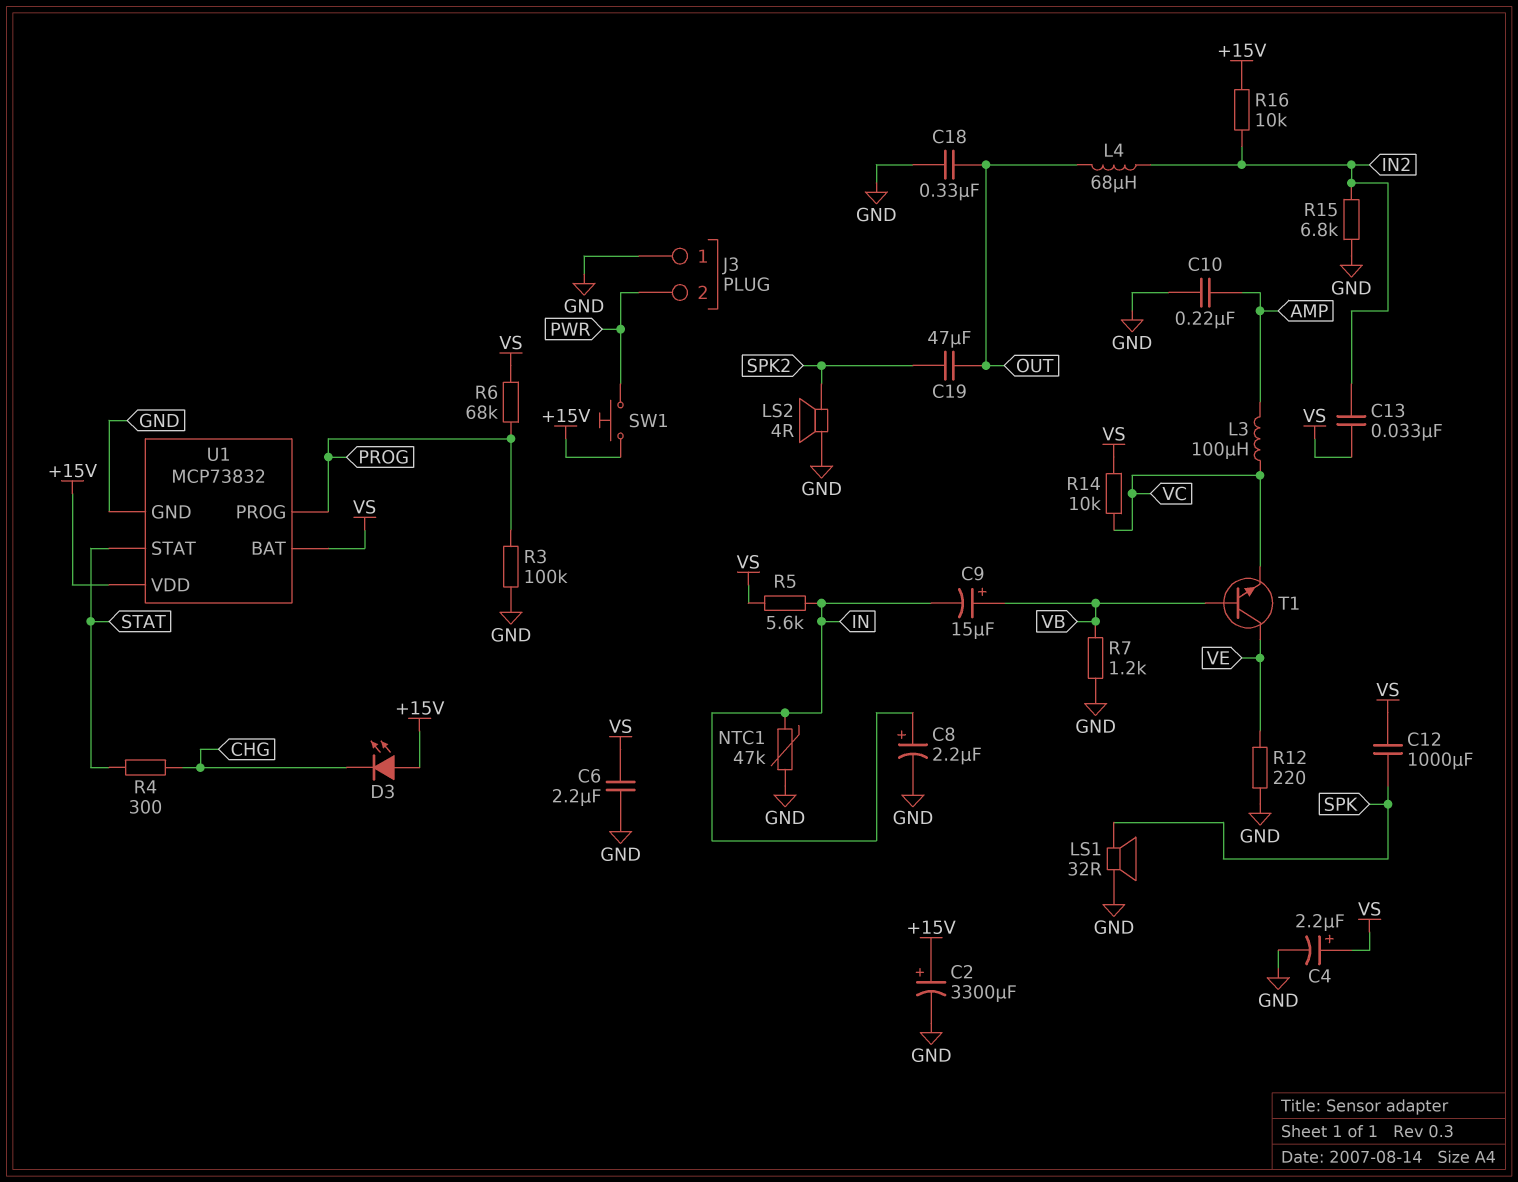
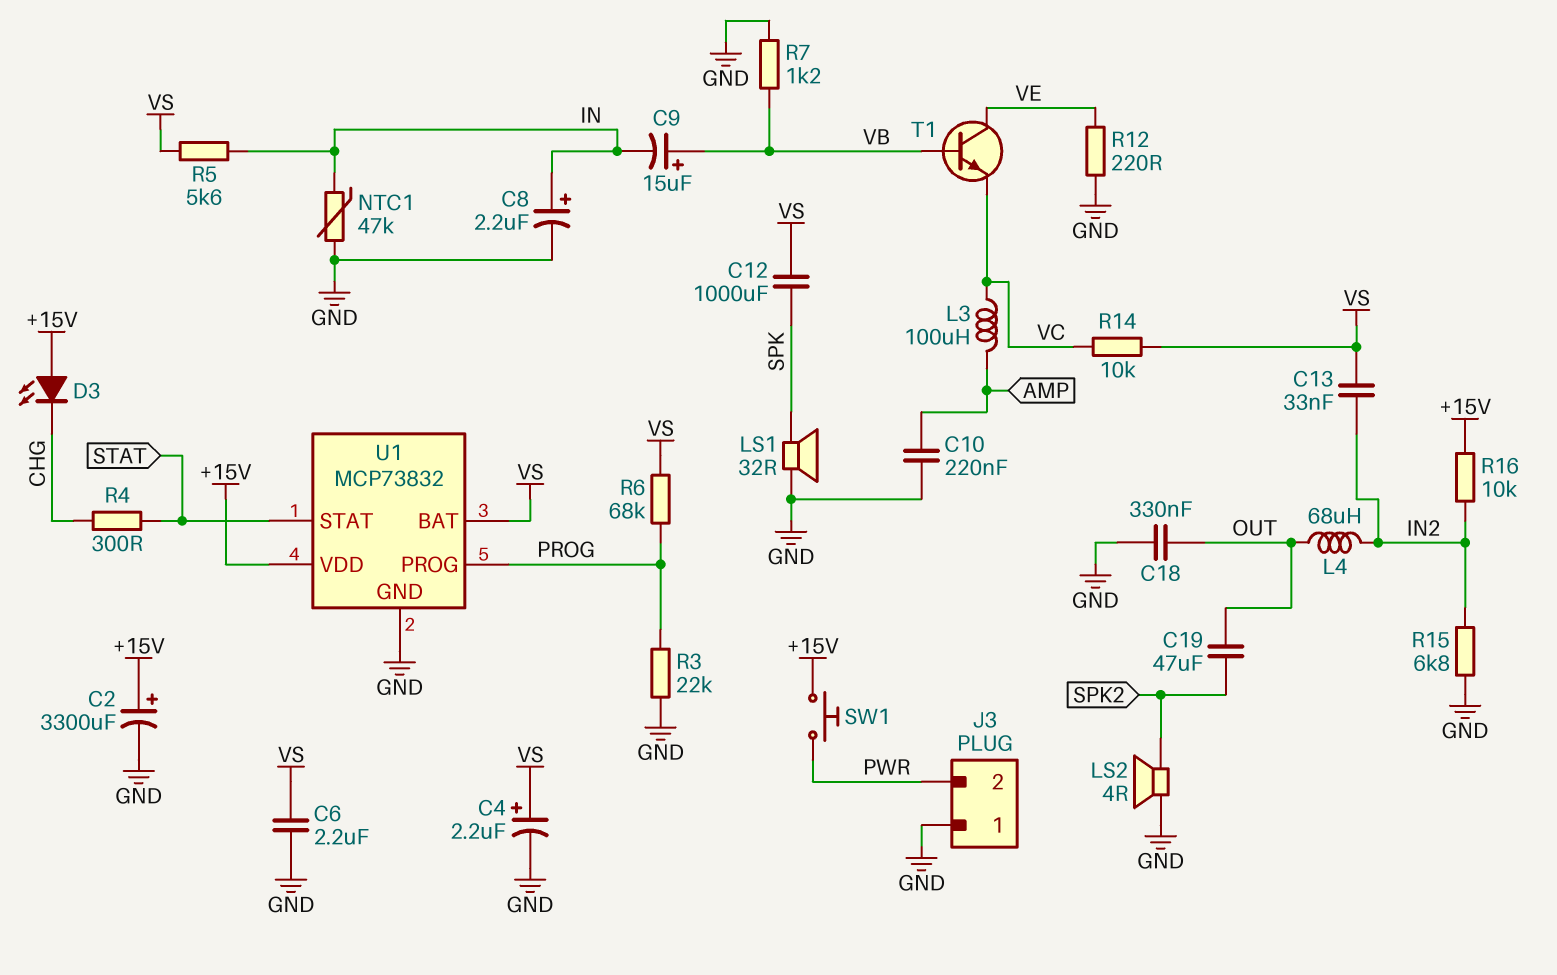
R3: 100k (GND, PROG) -> 22k (GND, PROG)

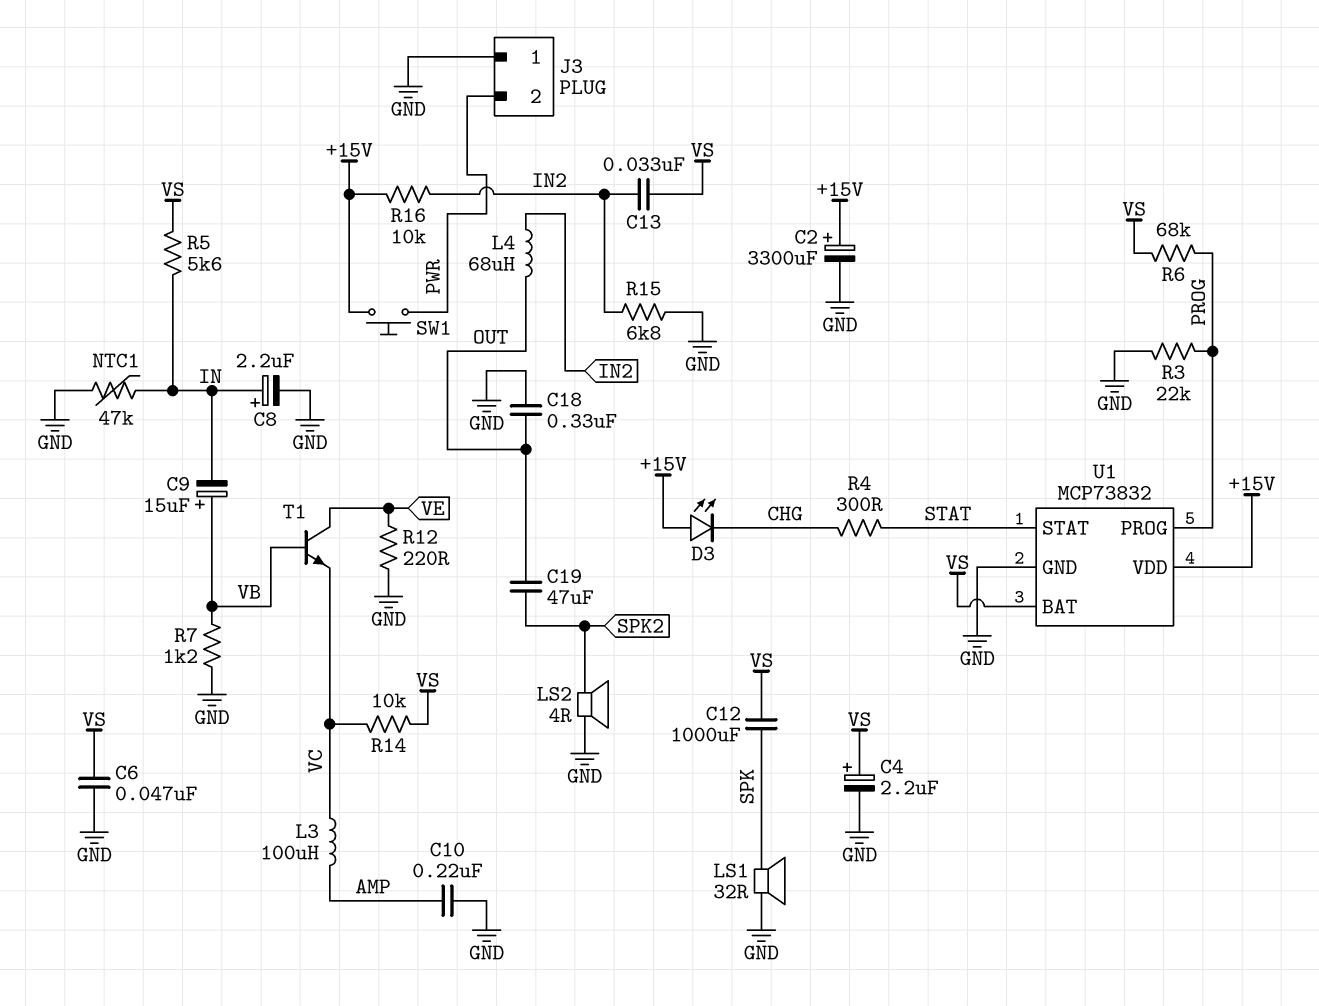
C6: 2.2uF (GND, VS) -> 47nF (GND, VS)

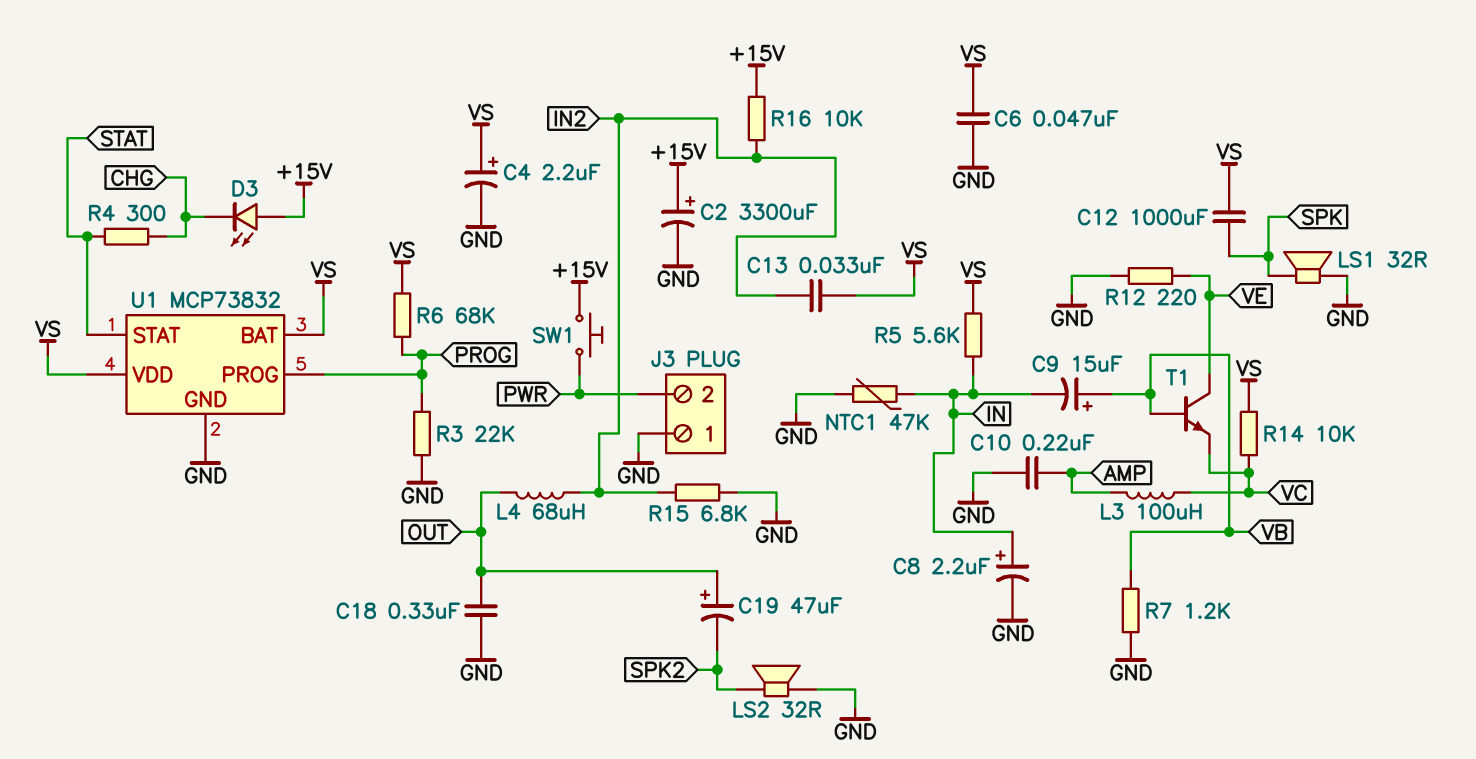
C19: 47uF (OUT, SPK2) -> 47uF (plus OUT, minus SPK2)
LS2: speaker 4R (GND, SPK2) -> speaker 32R (GND, SPK2)
U1 pin VDD: +15V -> VS

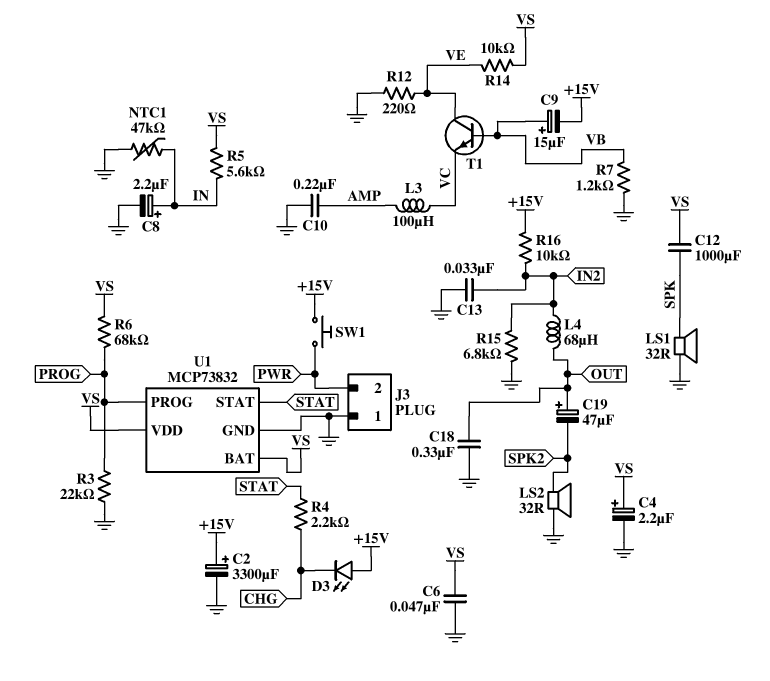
C9: 15uF (plus VB, minus IN) -> 15uF (plus VB, minus +15V)
C13: 33nF (IN2, VS) -> 33nF (GND, IN2)
R4: 300 (CHG, STAT) -> 2.2k (CHG, STAT)
R14: 10k (VC, VS) -> 10k (VE, VS)

